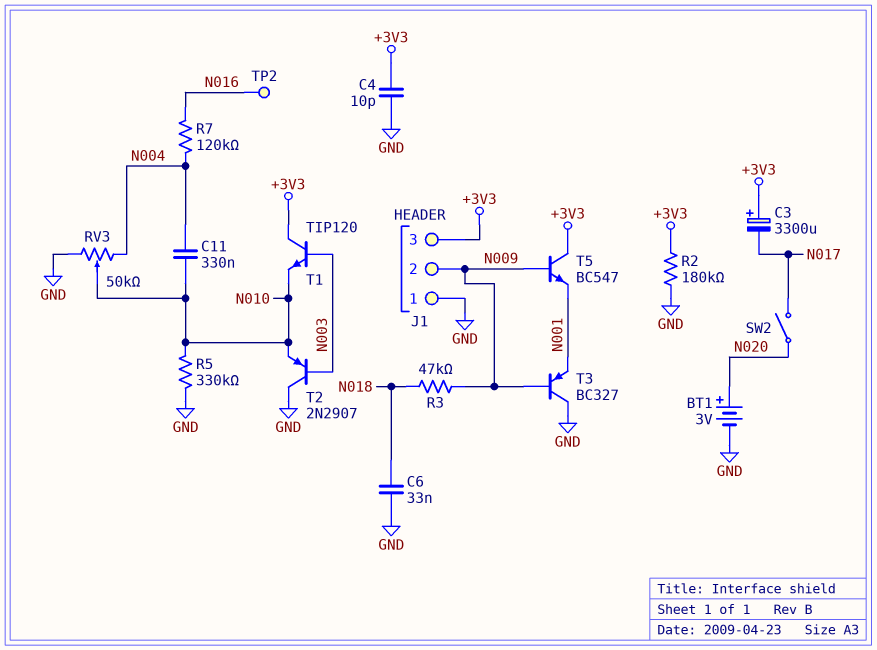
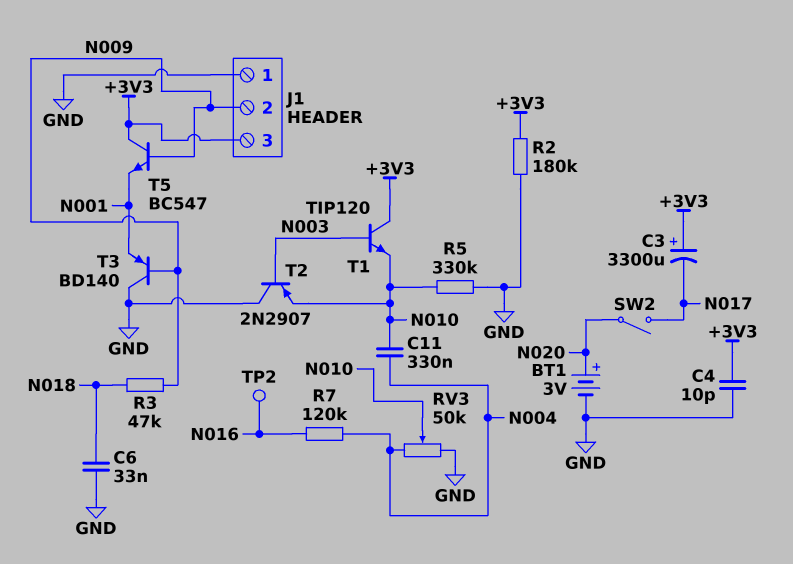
T3: PNP BC327 (B N009, C GND, E N001) -> PNP BD140 (B N009, C GND, E N001)

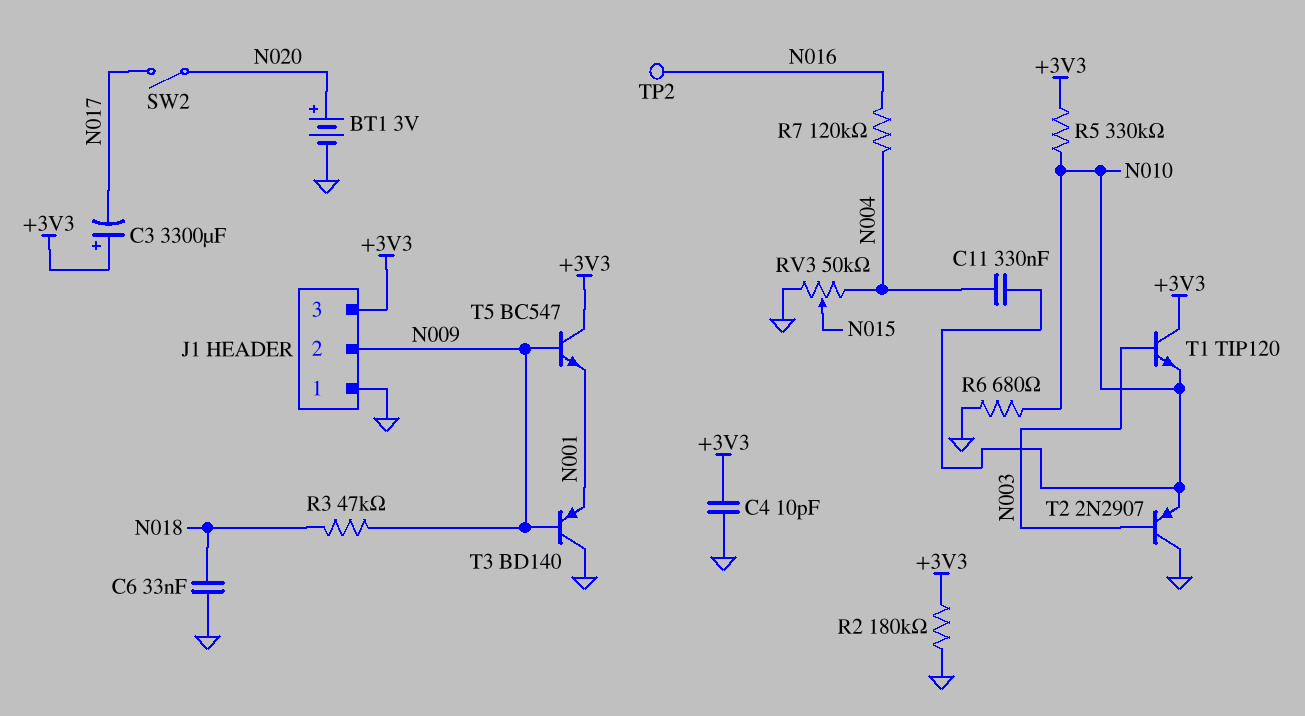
R5: 330k (GND, N010) -> 330k (+3V3, N010)
R6: none -> 680 (GND, N010)
RV3: 50k (GND, N004, wiper N010) -> 50k (GND, N004, wiper N015)

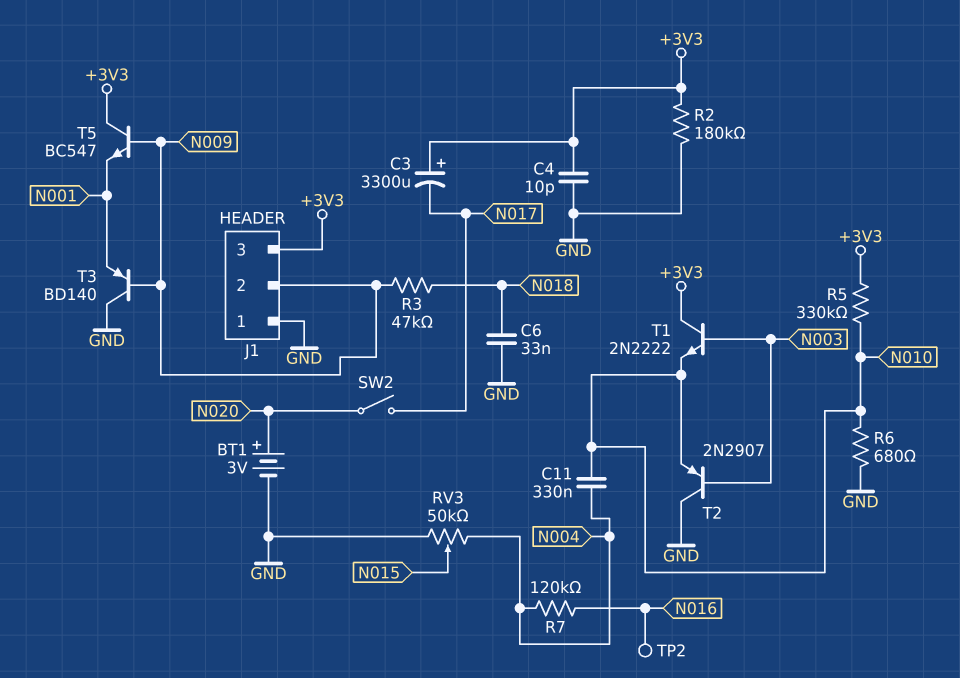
T1: NPN TIP120 (B N003, C +3V3, E N010) -> NPN 2N2222 (B N003, C +3V3, E N010)

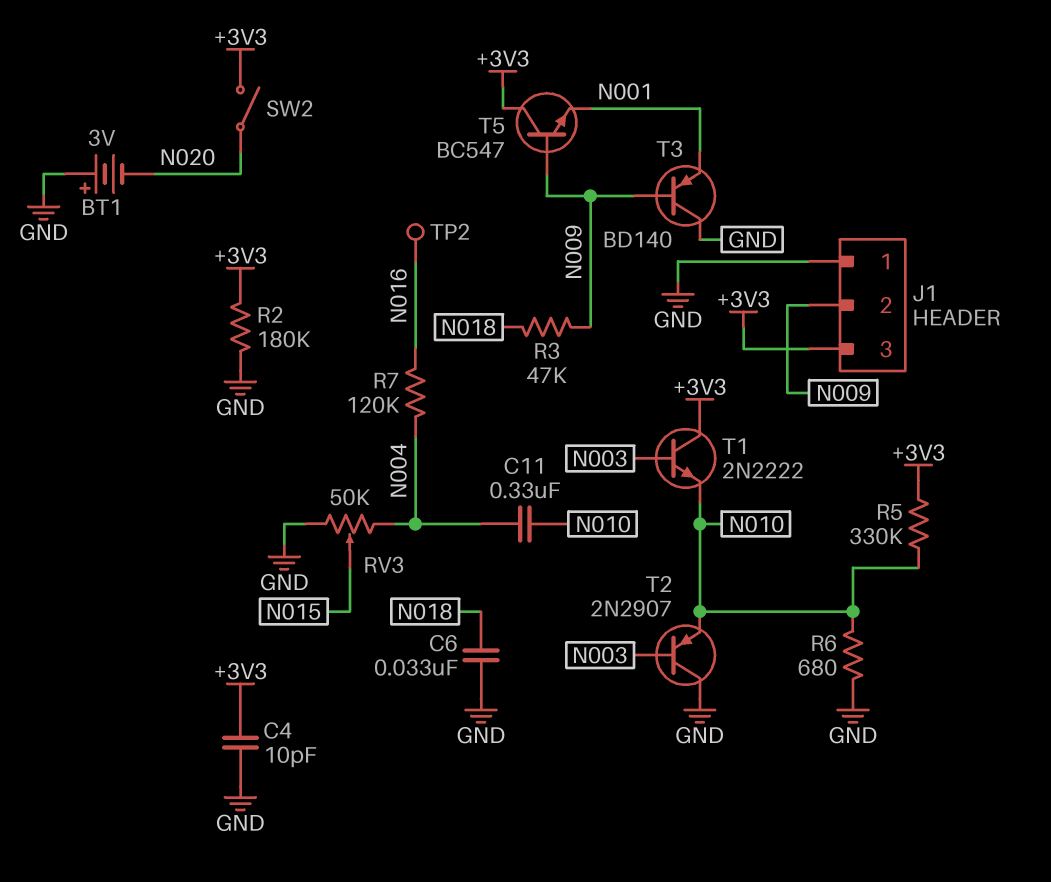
BT1: 3V (plus N020, minus GND) -> 3V (plus GND, minus N020)
C3: 3300uF (plus +3V3, minus N017) -> none
SW2: switch (N017, N020) -> switch (+3V3, N020)

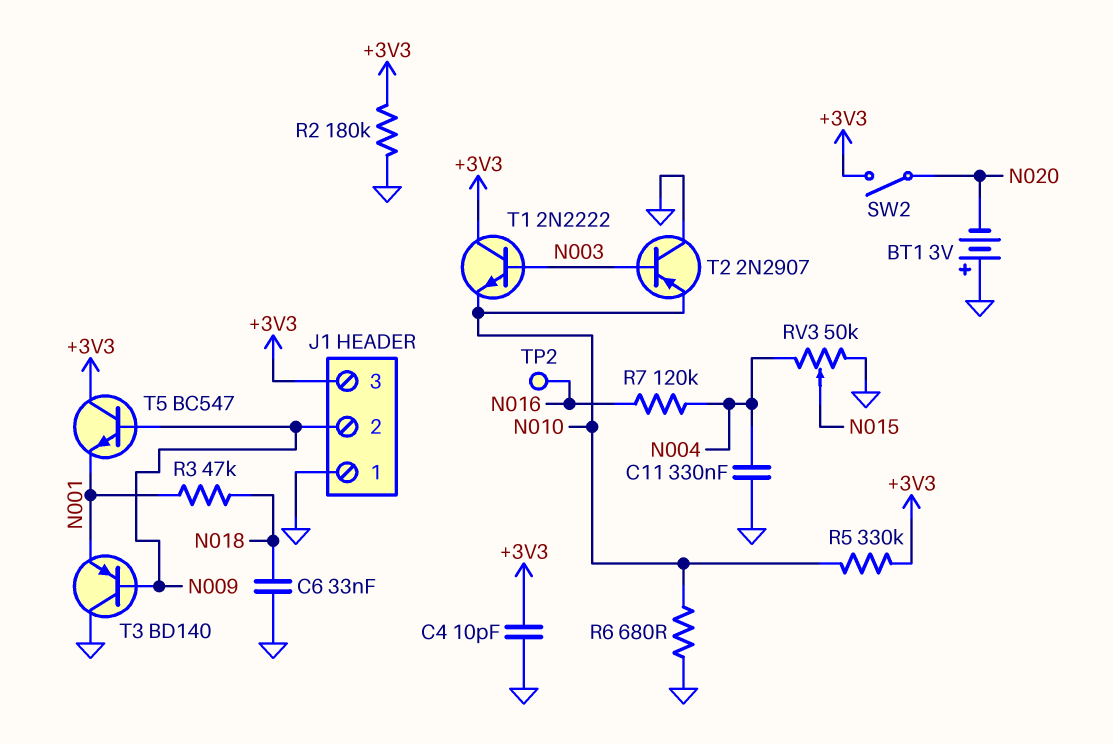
C11: 330nF (N004, N010) -> 330nF (GND, N004)
R3: 47k (N009, N018) -> 47k (N001, N018)

